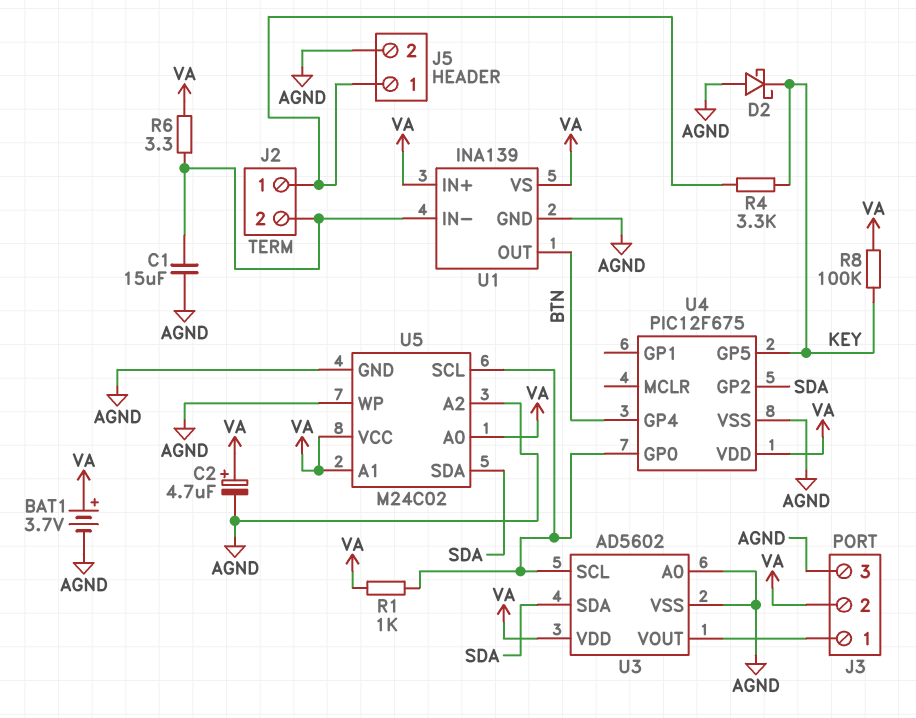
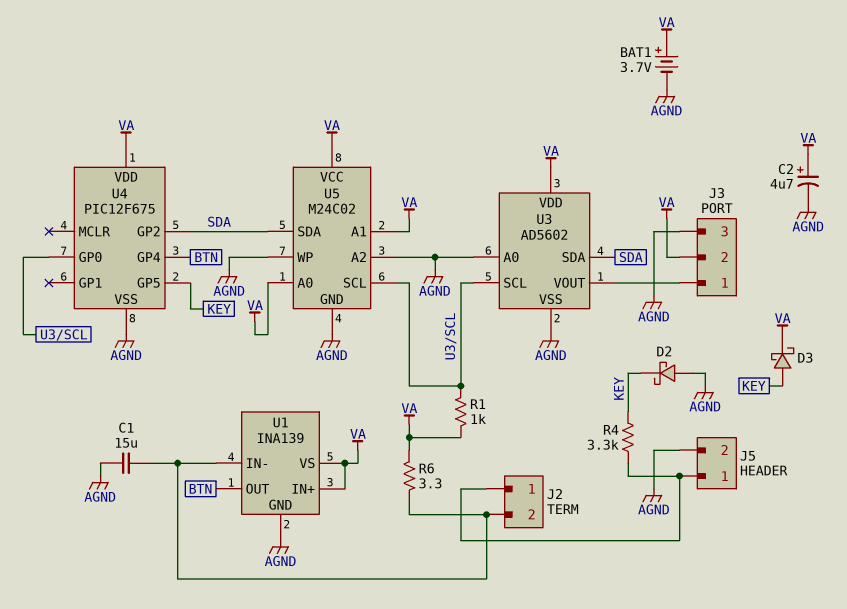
D3: none -> schottky (A KEY, K VA)
R8: 100k (KEY, VA) -> none

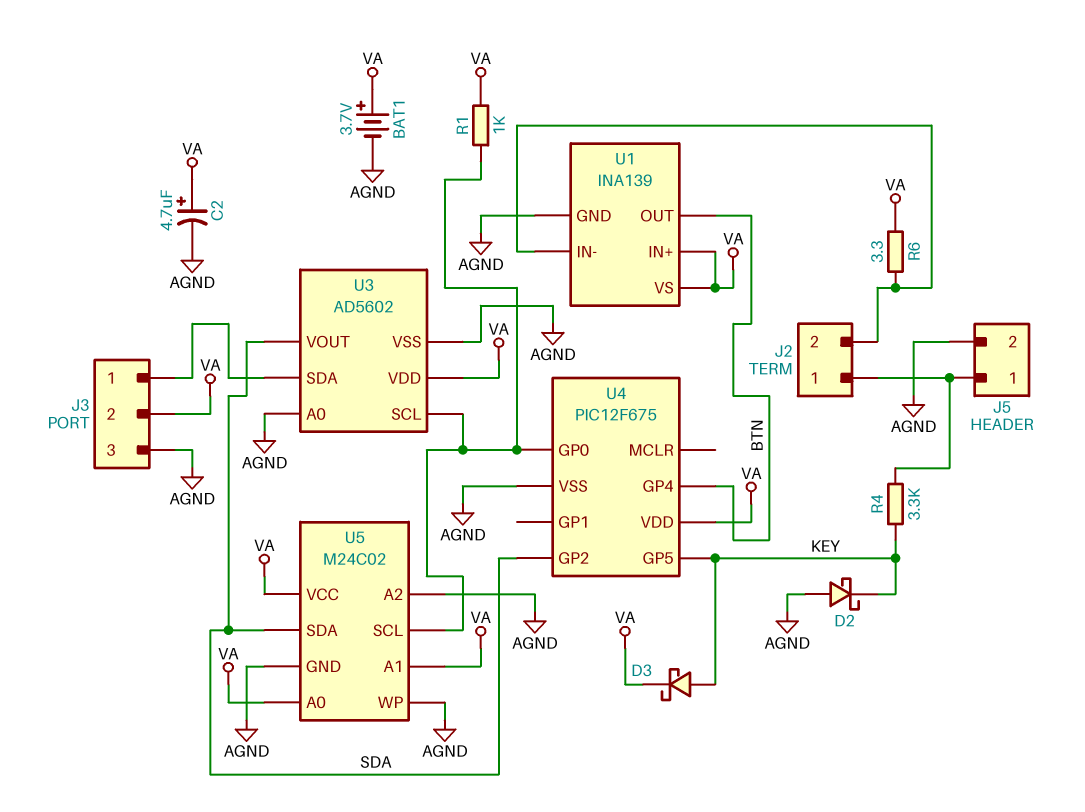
C1: 15uF (AGND, J2/2) -> none
U3 pin SDA: SDA -> J3/1
U3 pin VOUT: J3/1 -> SDA

